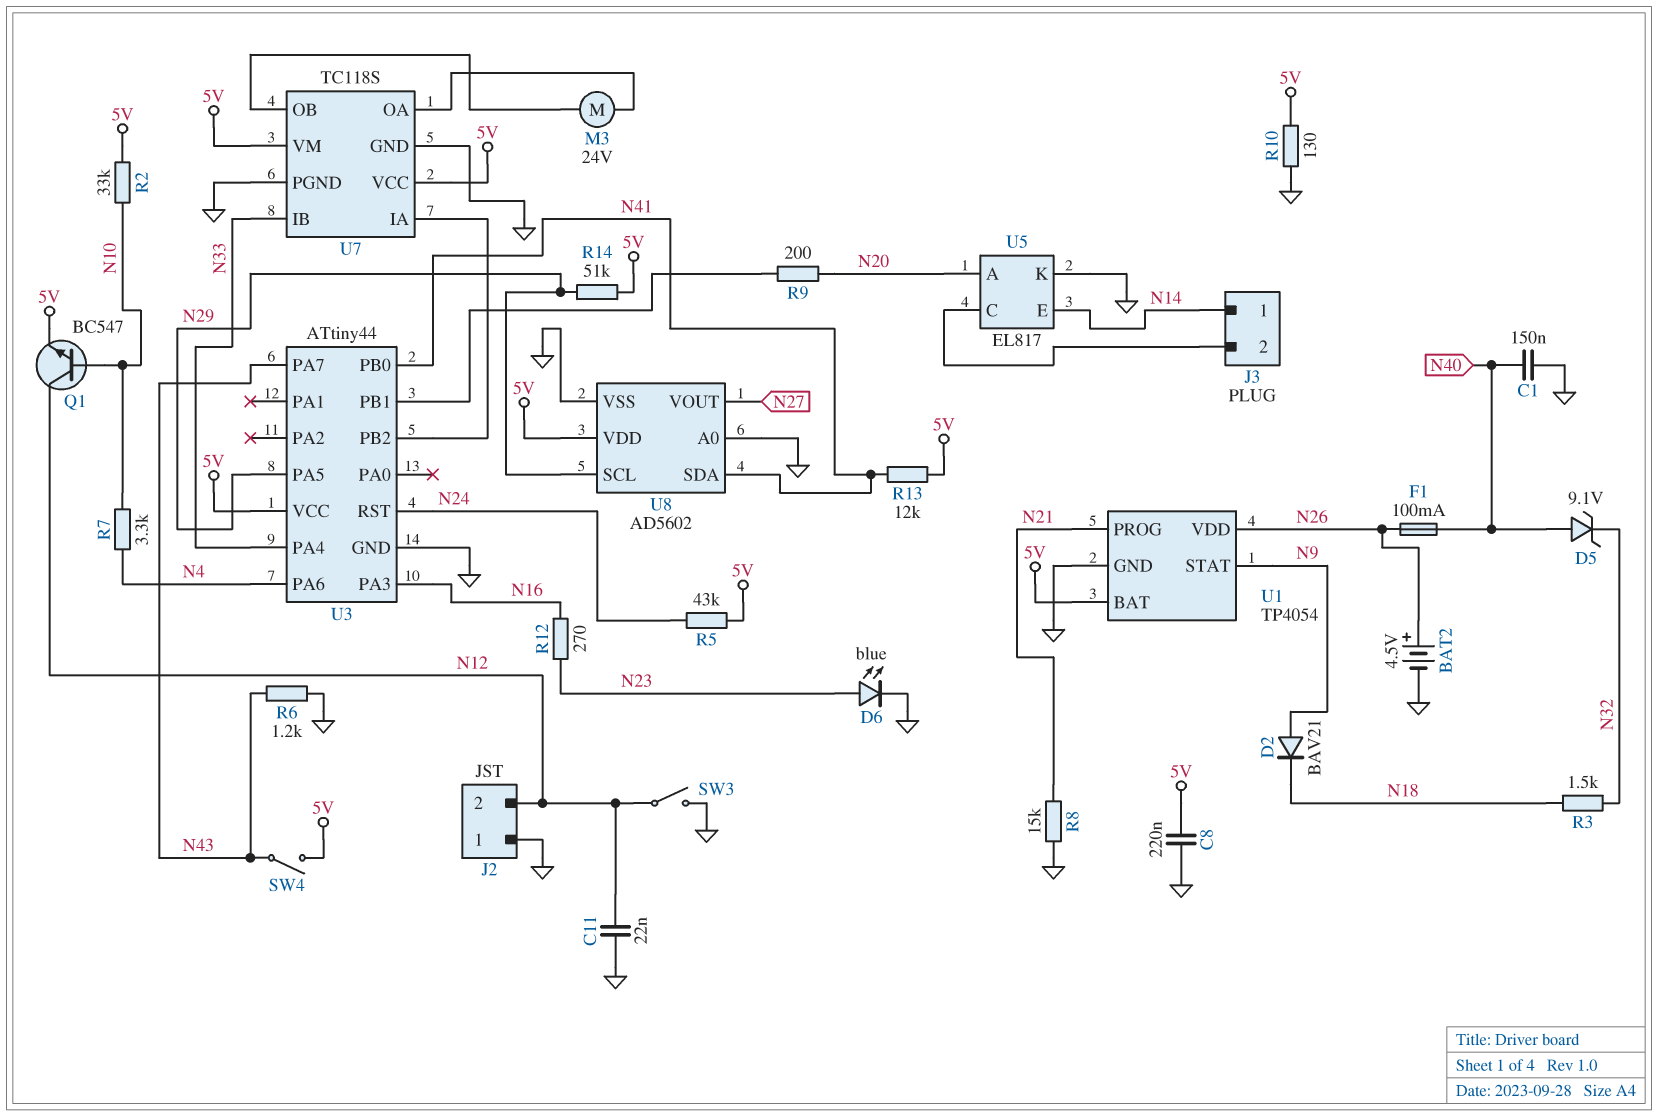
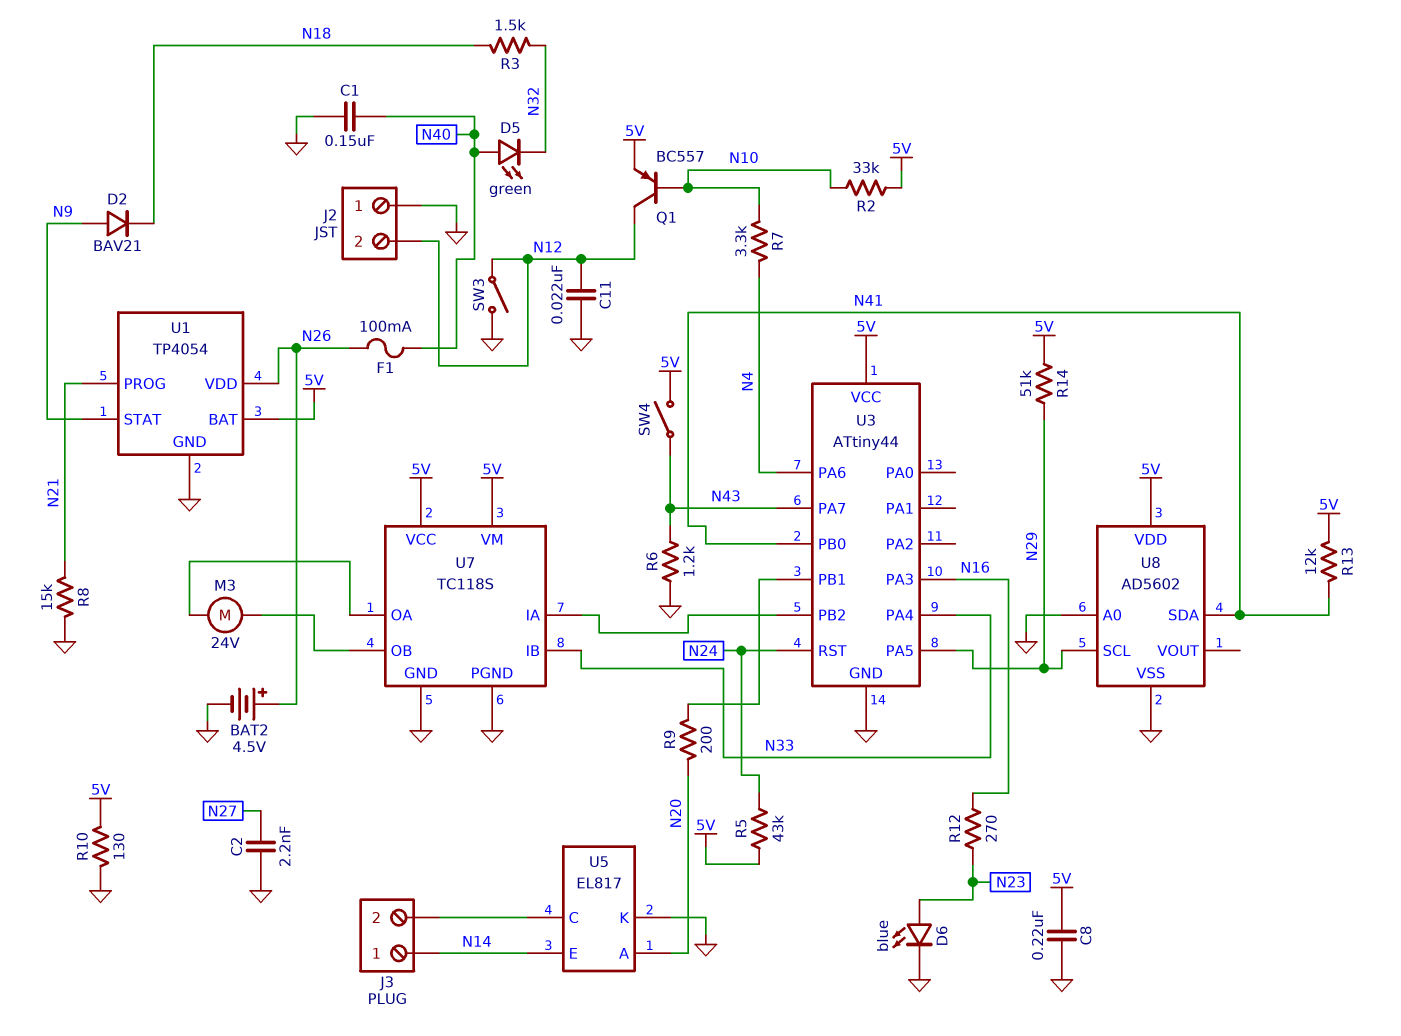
C2: none -> 2.2nF (GND, N27)
D5: zener 9.1V (A N40, K N32) -> LED green (A N40, K N32)
Q1: NPN BC547 (B N10, C N12, E 5V) -> PNP BC557 (B N10, C N12, E 5V)
U8 pin VOUT: N27 -> none

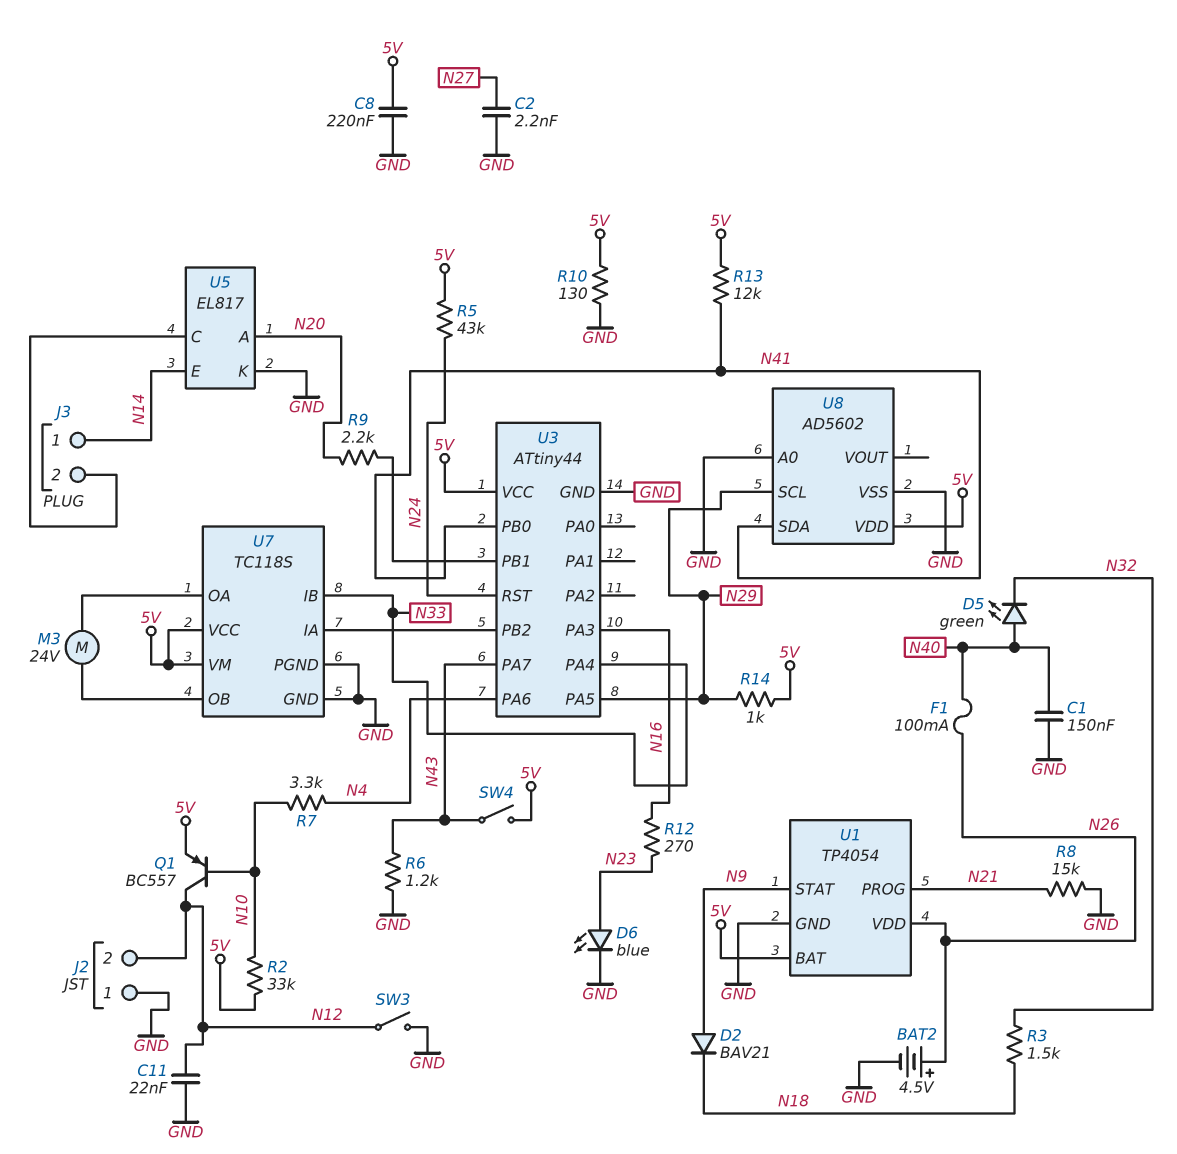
R9: 200 (N20, U3/PB1) -> 2.2k (N20, U3/PB1)
R14: 51k (5V, N29) -> 1k (5V, N29)

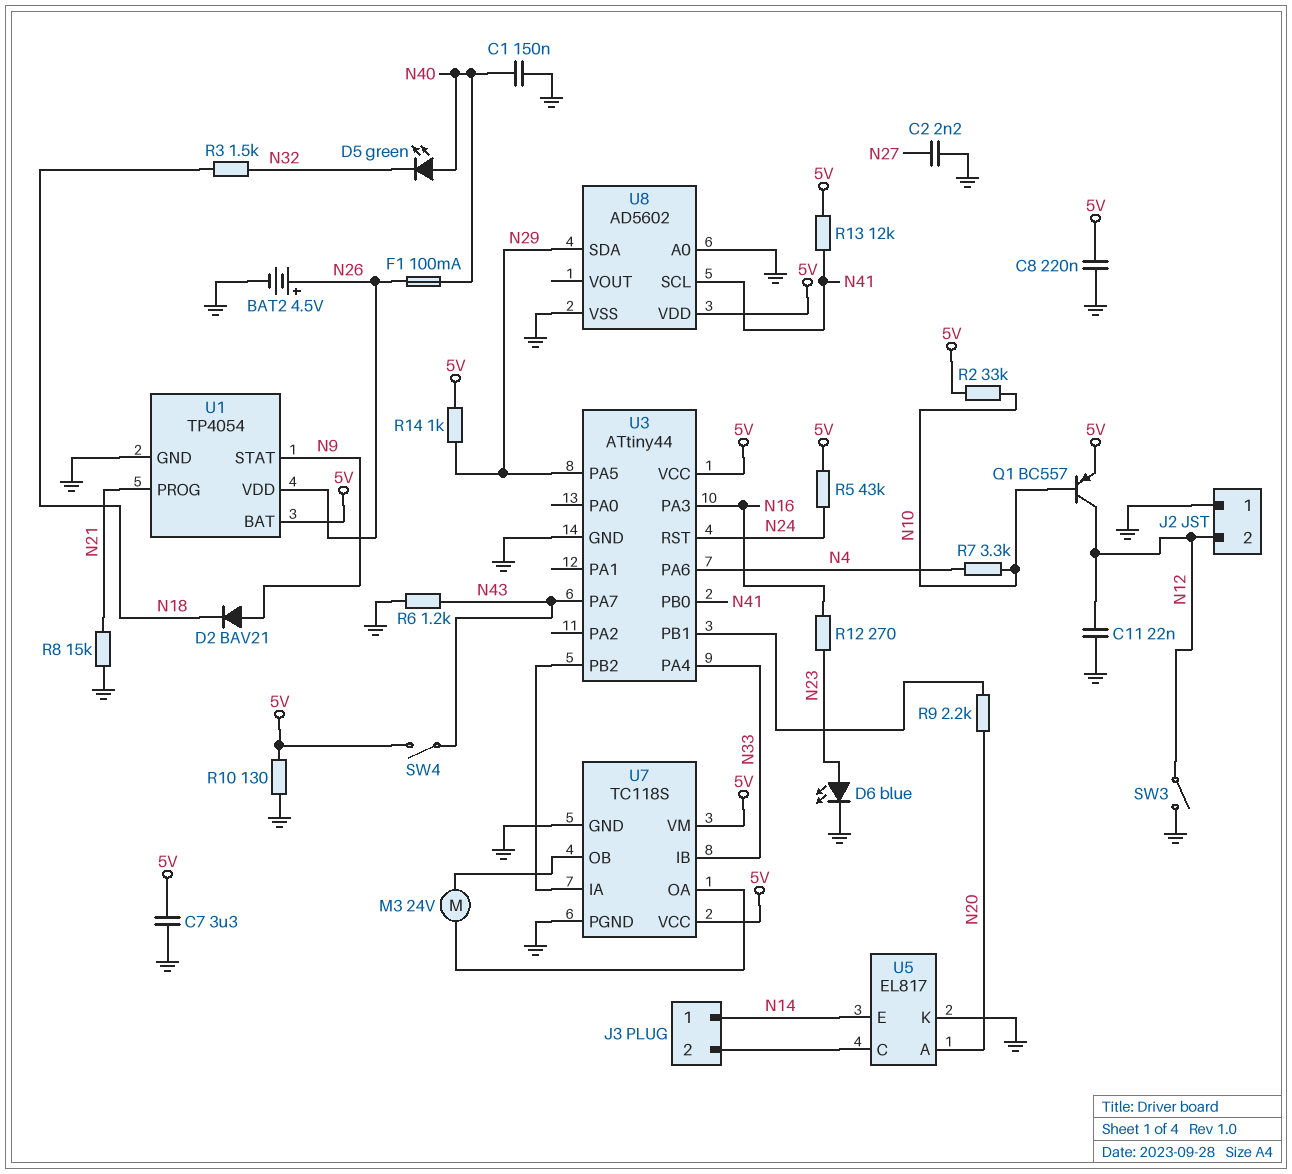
C7: none -> 3.3uF (5V, GND)
U8 pin SCL: N29 -> N41
U8 pin SDA: N41 -> N29

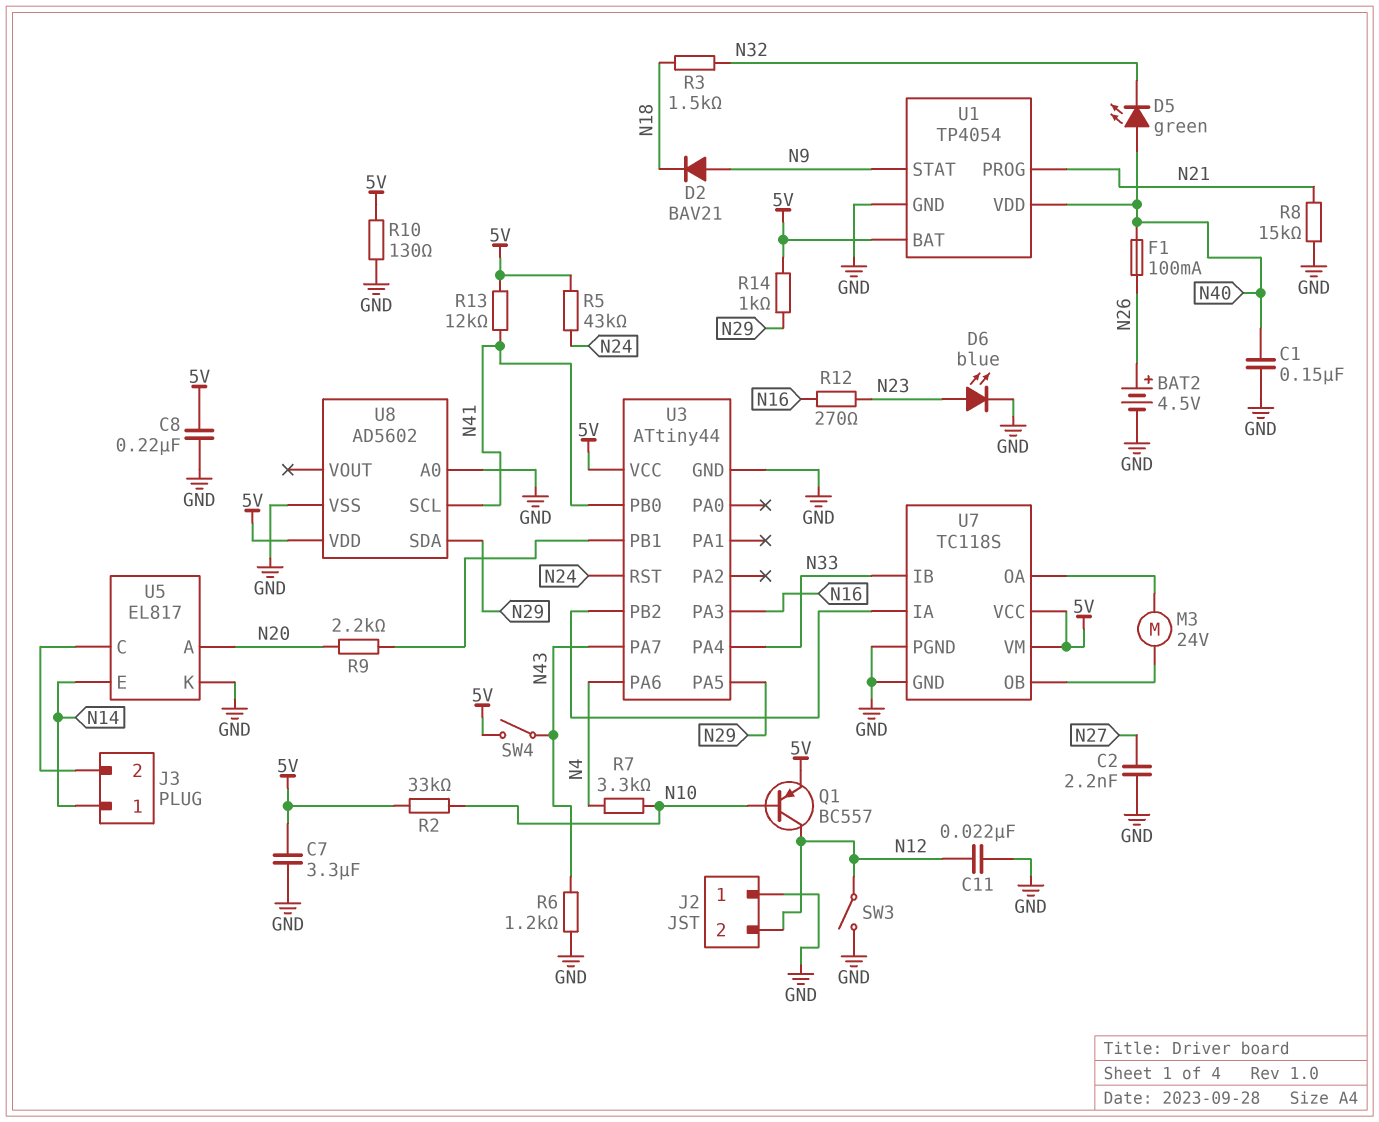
U1 pin VDD: N26 -> N40

